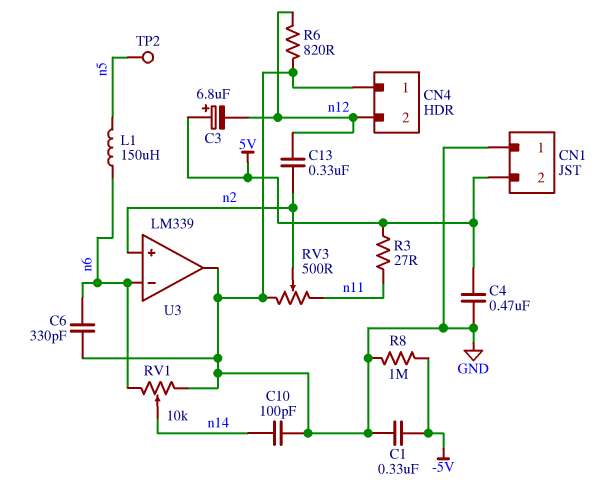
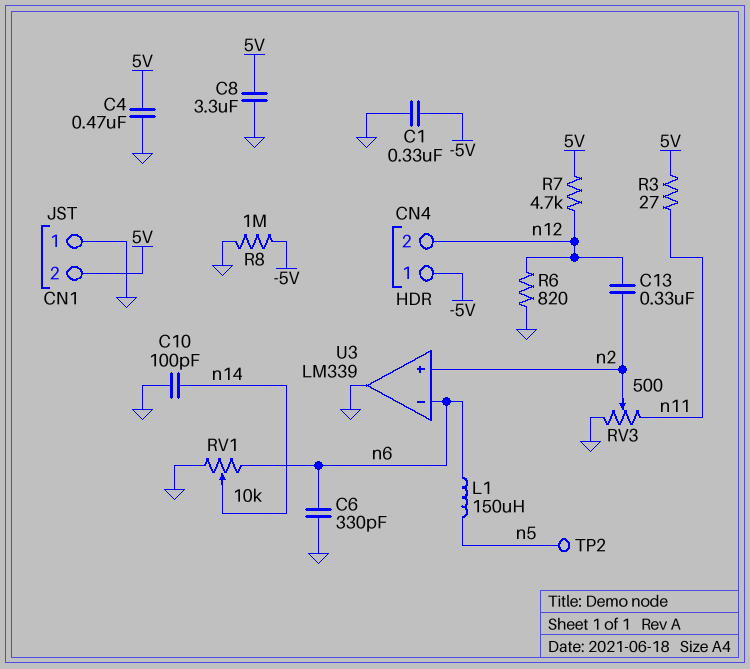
C3: 6.8uF (plus 5V, minus n12) -> none
C8: none -> 3.3uF (5V, GND)
CN4 pin 1: GND -> -5V
R7: none -> 4.7k (5V, n12)

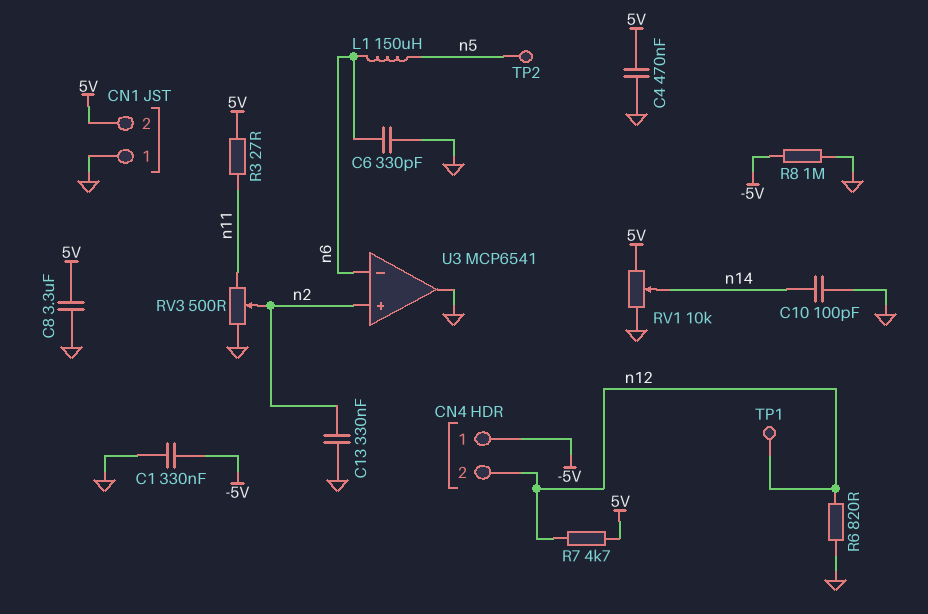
C13: 330nF (n2, n12) -> 330nF (GND, n2)
RV1: 10k (GND, n6, wiper n14) -> 10k (5V, GND, wiper n14)
TP1: none -> test point (n12)
U3: LM339 -> MCP6541

